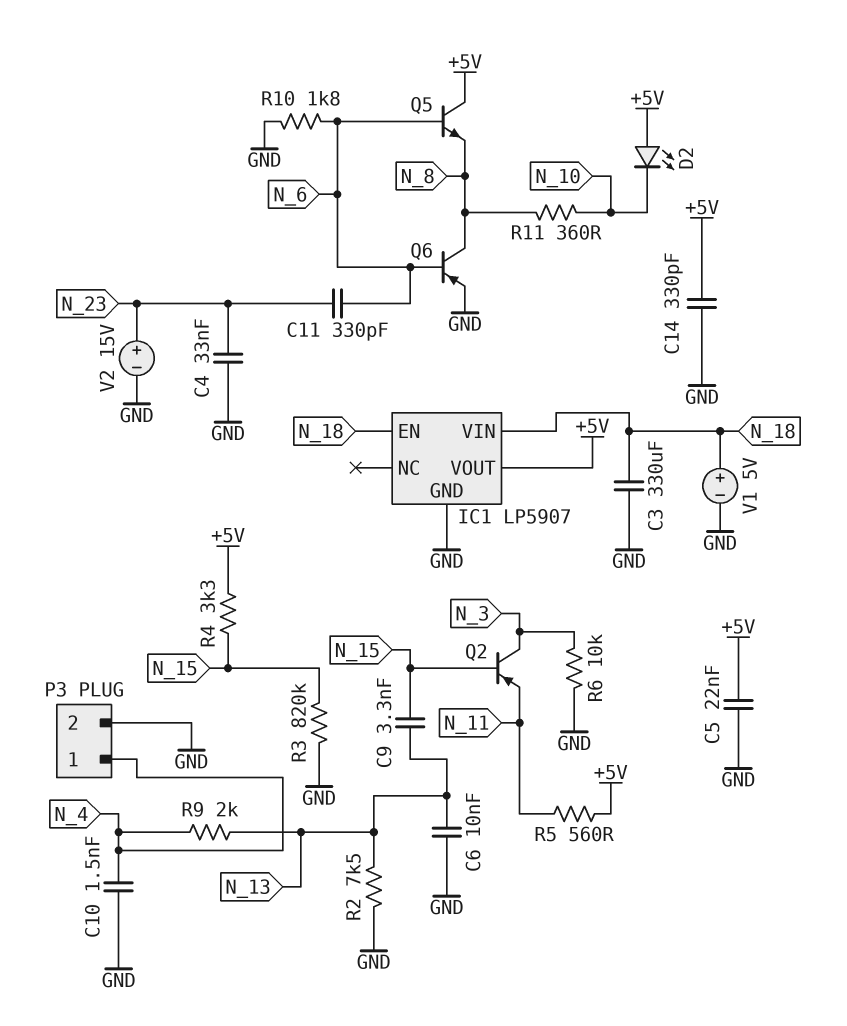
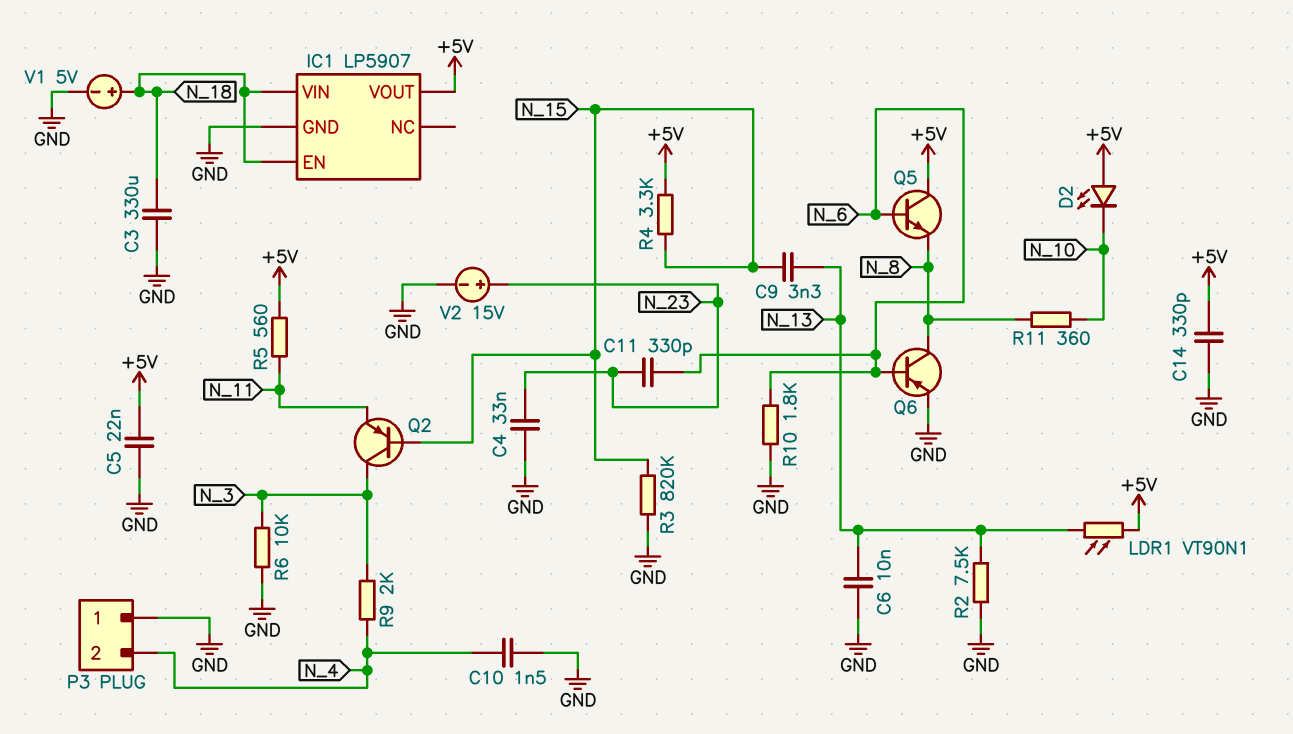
LDR1: none -> VT90N1 (+5V, N_13)
P3 pin 1: N_4 -> GND
P3 pin 2: GND -> N_4
R9: 2k (N_4, N_13) -> 2k (N_3, N_4)

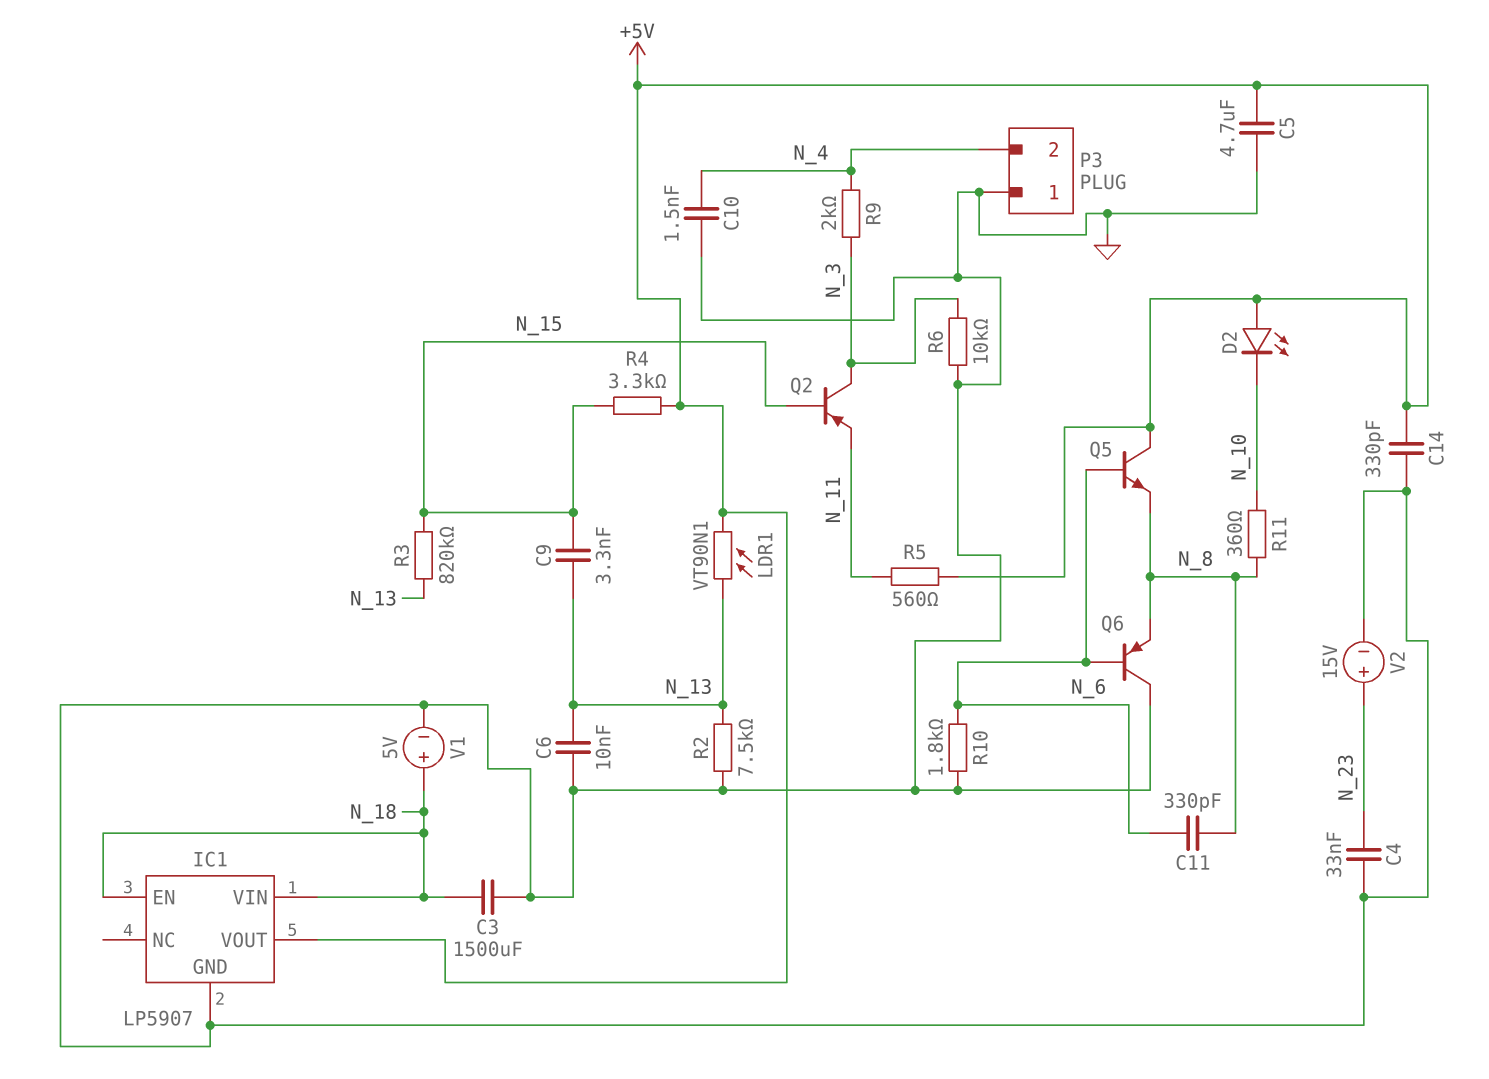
C3: 330uF (GND, N_18) -> 1500uF (GND, N_18)
C5: 22nF (+5V, GND) -> 4.7uF (+5V, GND)
C11: 330pF (N_6, N_23) -> 330pF (N_6, N_8)
Q6: PNP (B N_6, C N_8, E GND) -> PNP (B N_6, C GND, E N_8)
R3: 820k (GND, N_15) -> 820k (N_13, N_15)

